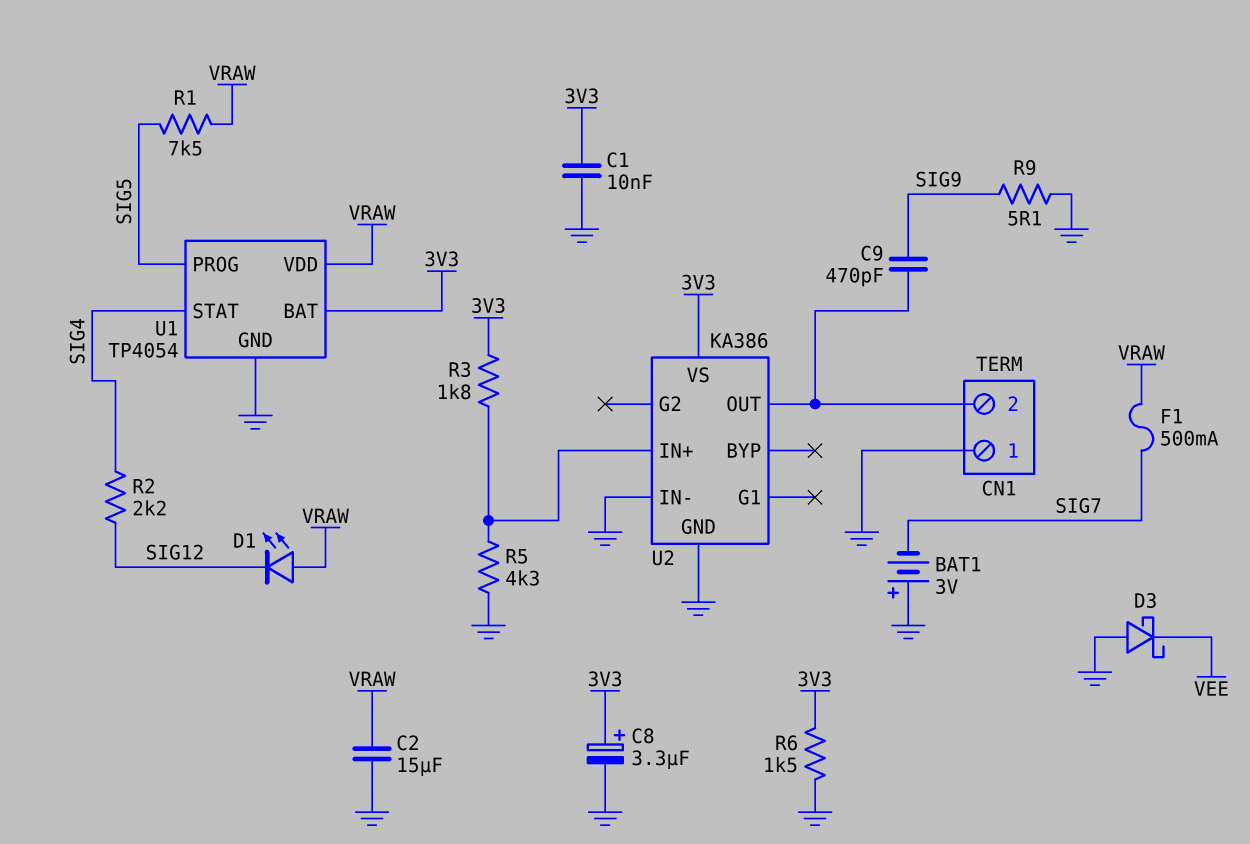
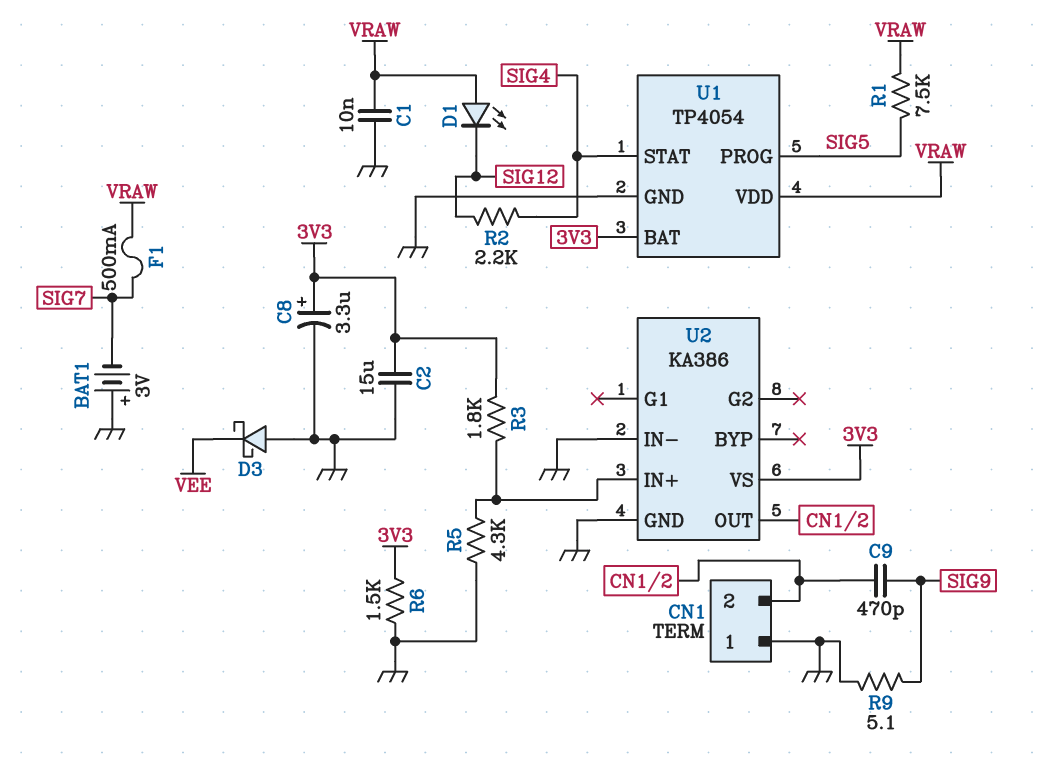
C1: 10nF (3V3, GND) -> 10nF (GND, VRAW)
C2: 15uF (GND, VRAW) -> 15uF (3V3, GND)

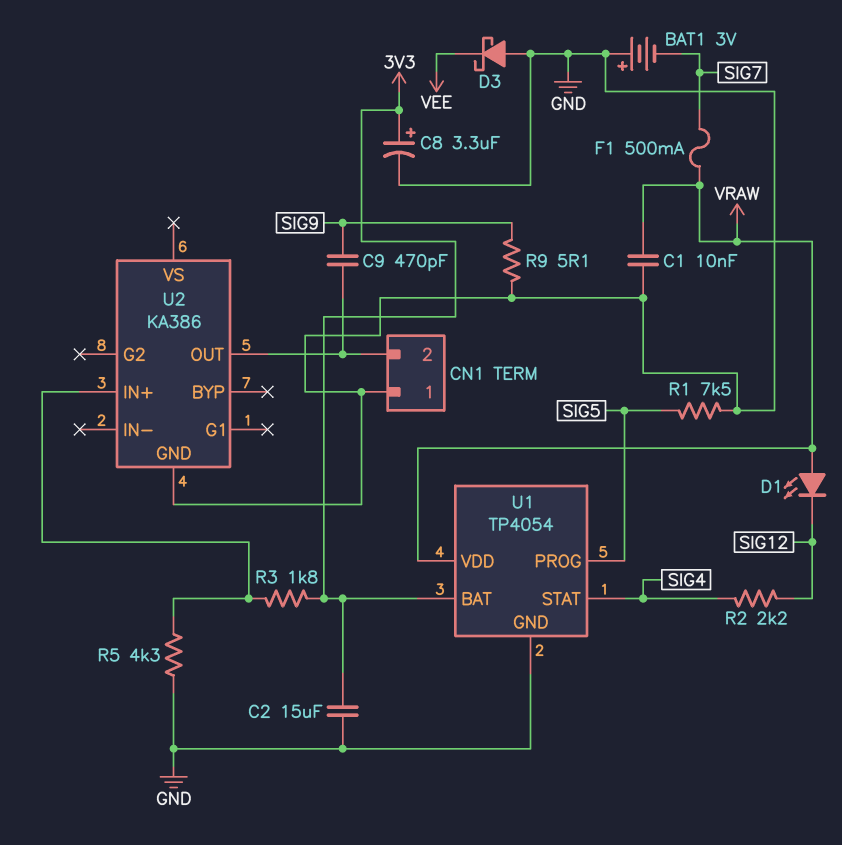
R1: 7.5k (SIG5, VRAW) -> 7.5k (GND, SIG5)
R6: 1.5k (3V3, GND) -> none
U2 pin IN-: GND -> none
U2 pin VS: 3V3 -> none

